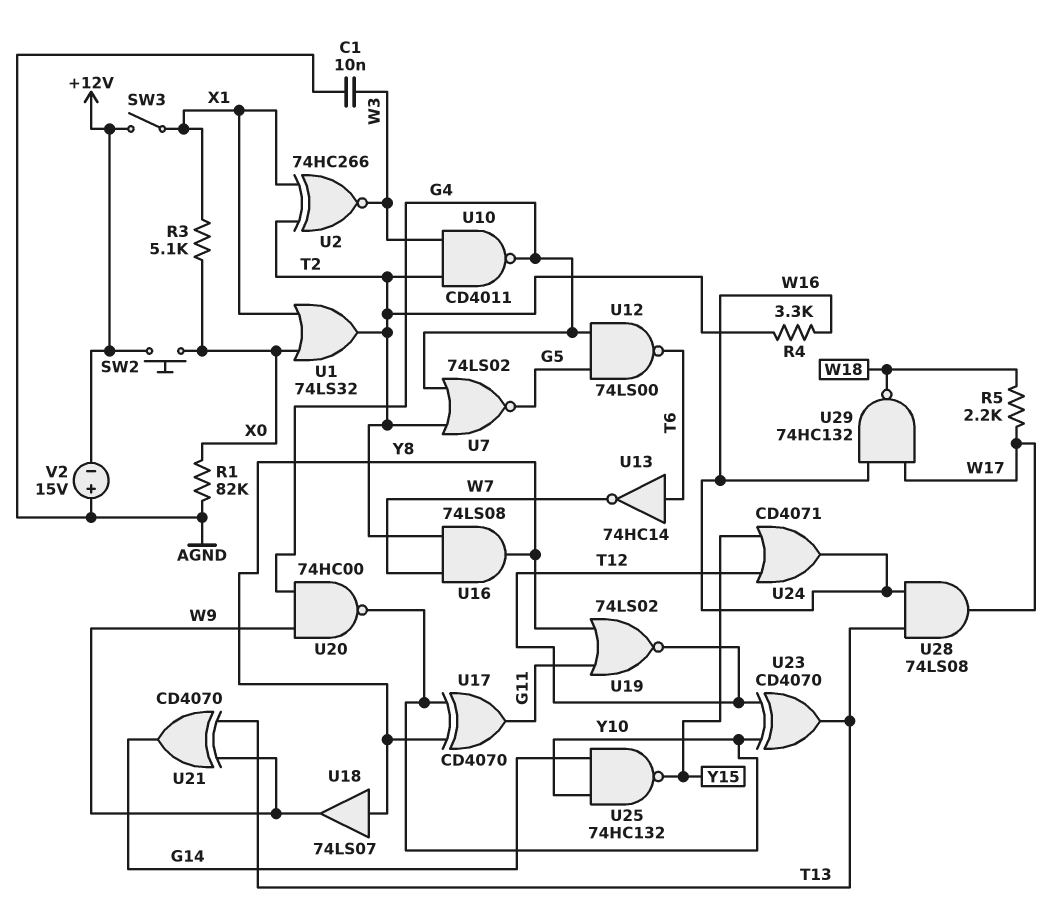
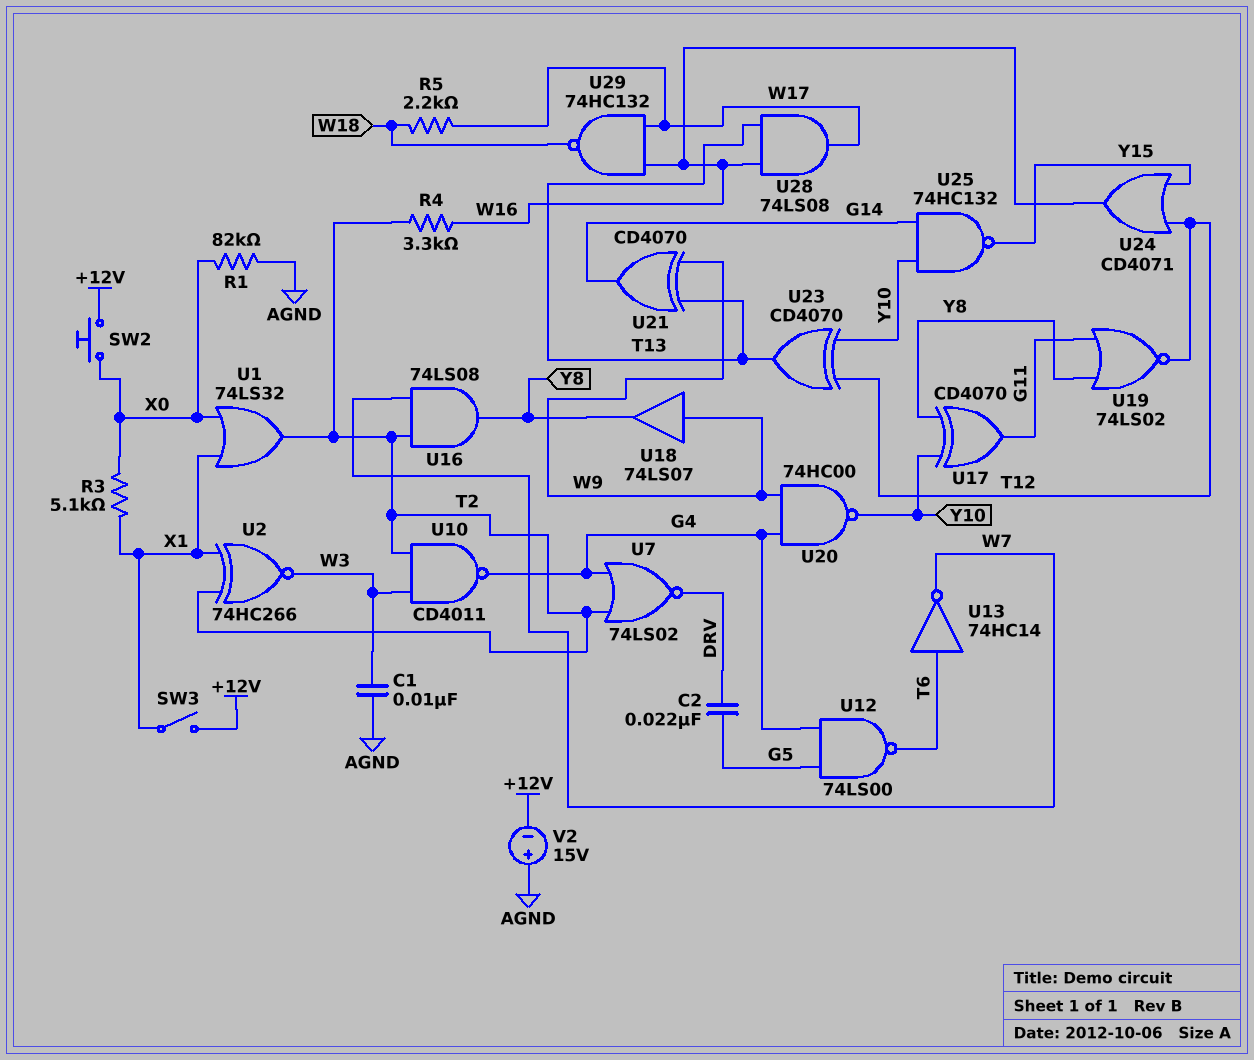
C2: none -> 22nF (DRV, G5)
U7: NOR 74LS02 (in G4, in T2, out G5) -> NOR 74LS02 (in G4, in T2, out DRV)
U18: buffer 74LS07 (in Y8, out W9) -> buffer 74LS07 (in W9, out Y8)

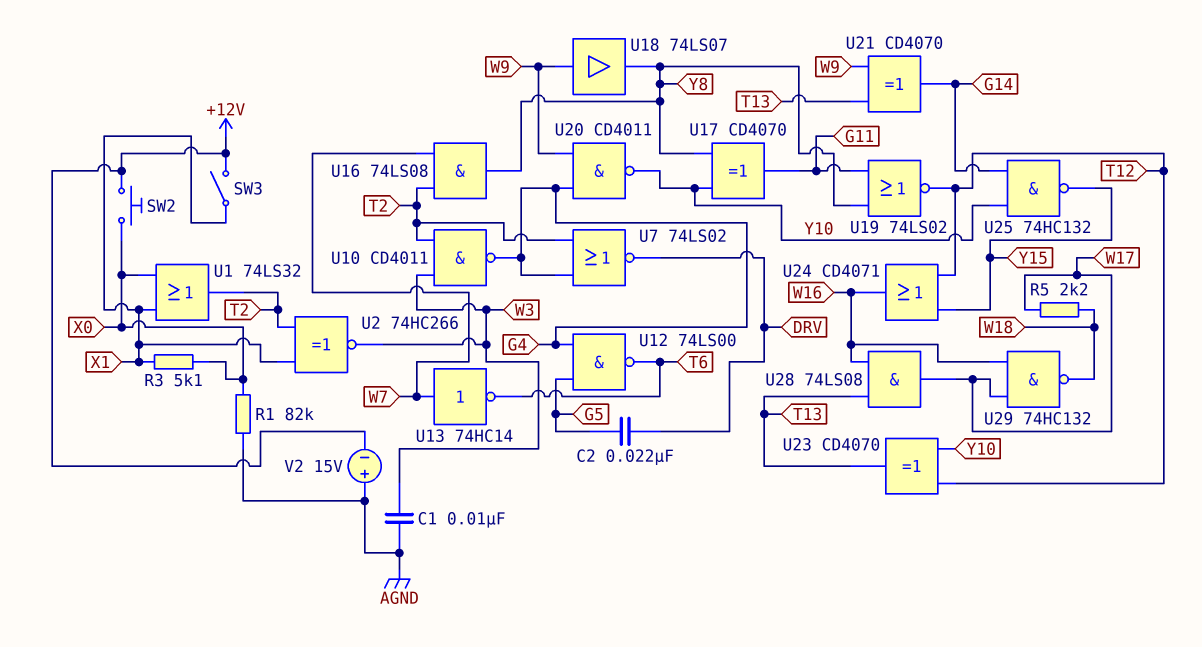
R4: 3.3k (T2, W16) -> none
U13: NOT 74HC14 (in T6, out W7) -> NOT 74HC14 (in W7, out T6)
U20: NAND 74HC00 (in G4, in W9, out Y10) -> NAND CD4011 (in G4, in W9, out Y10)

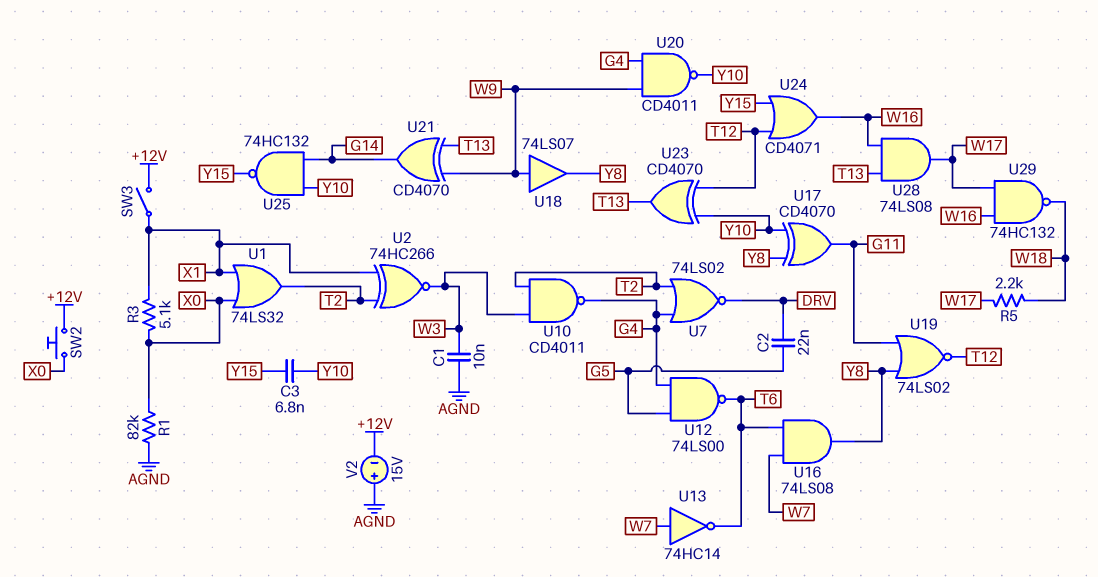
C3: none -> 6.8nF (Y10, Y15)
U16: AND 74LS08 (in T2, in W7, out Y8) -> AND 74LS08 (in T6, in W7, out Y8)

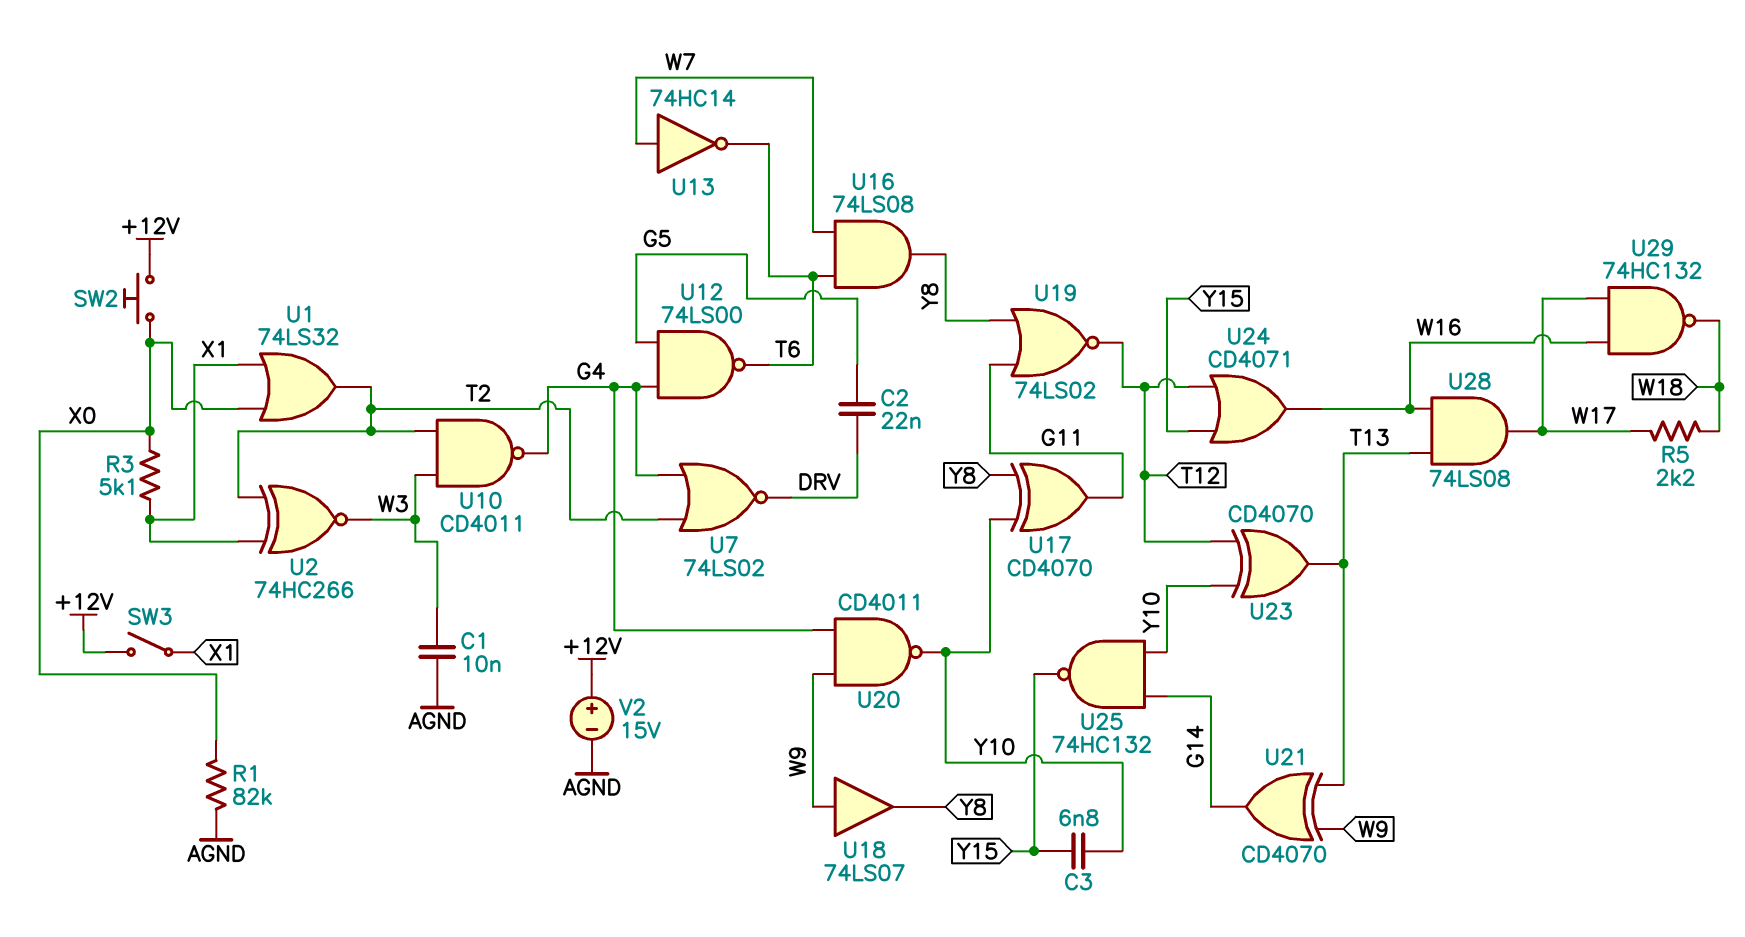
V2: 15V (plus AGND, minus +12V) -> 15V (plus +12V, minus AGND)

